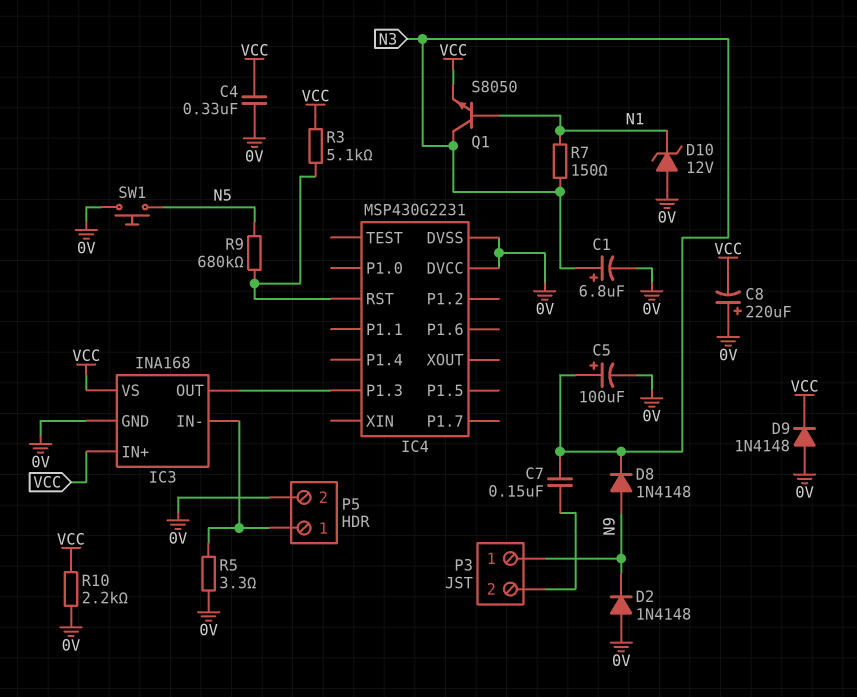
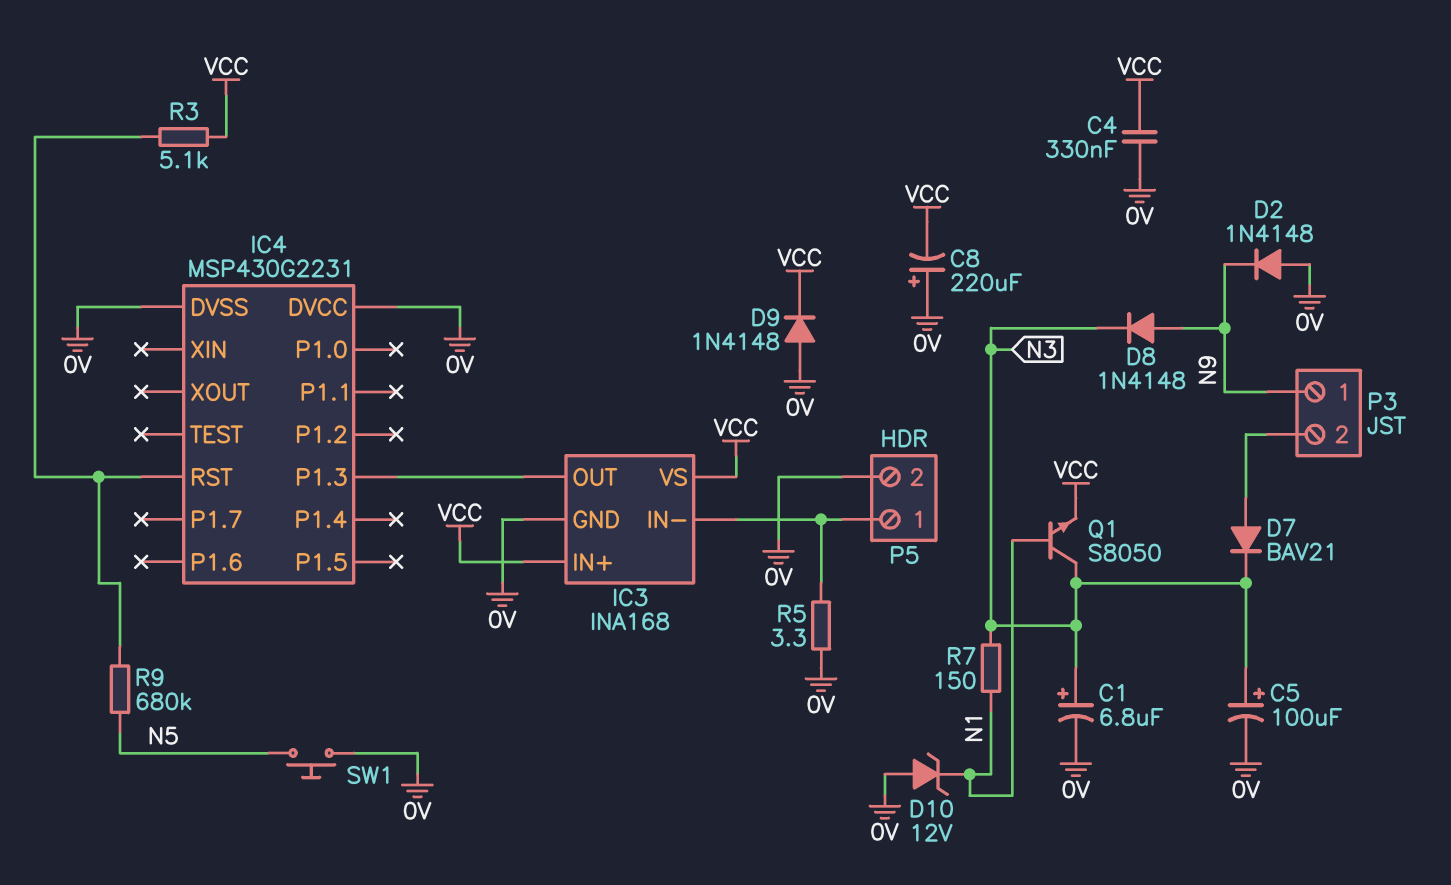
C7: 150nF (N3, P3/2) -> none
D7: none -> diode BAV21 (A P3/2, K N3)
R10: 2.2k (0V, VCC) -> none

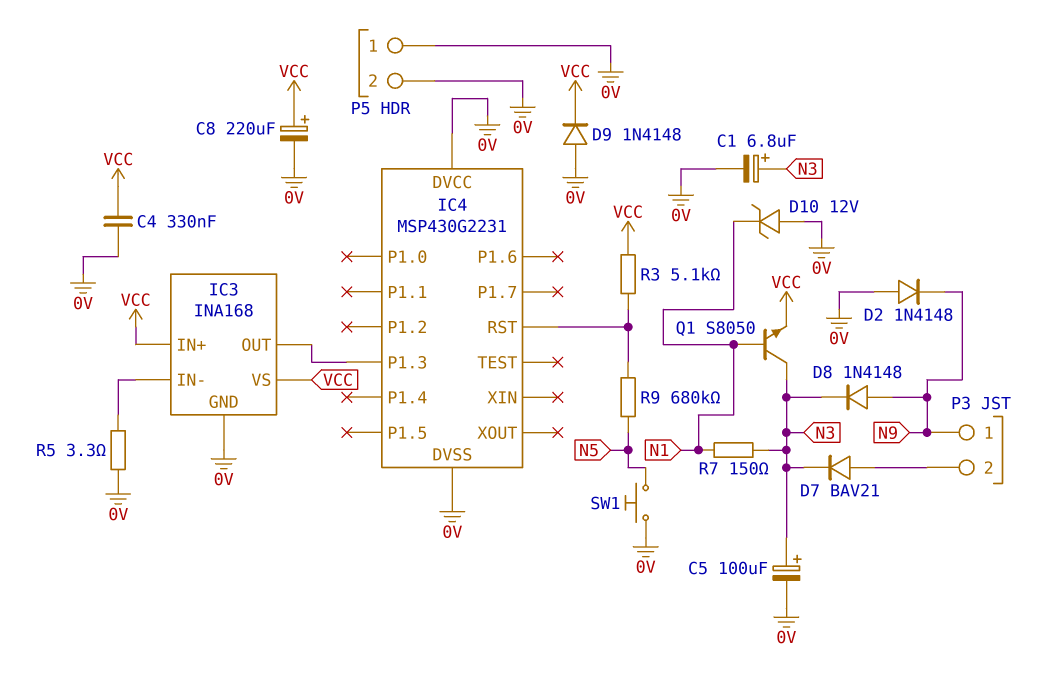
C8: 220uF (plus 0V, minus VCC) -> 220uF (plus VCC, minus 0V)
P5 pin 1: IC3/IN- -> 0V

